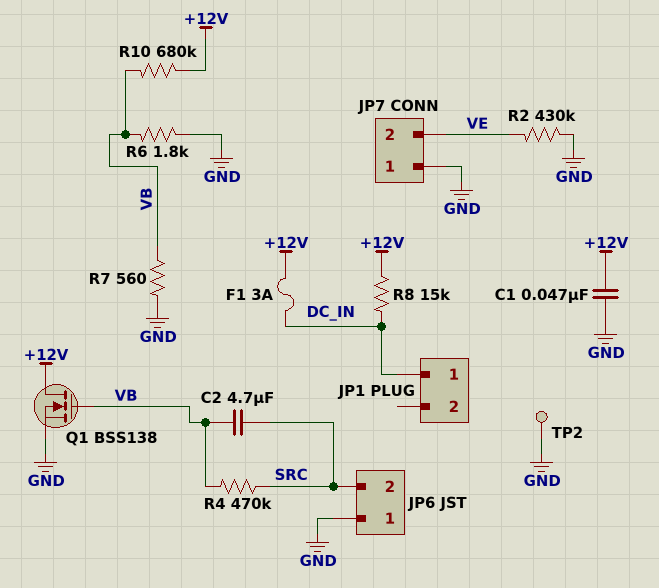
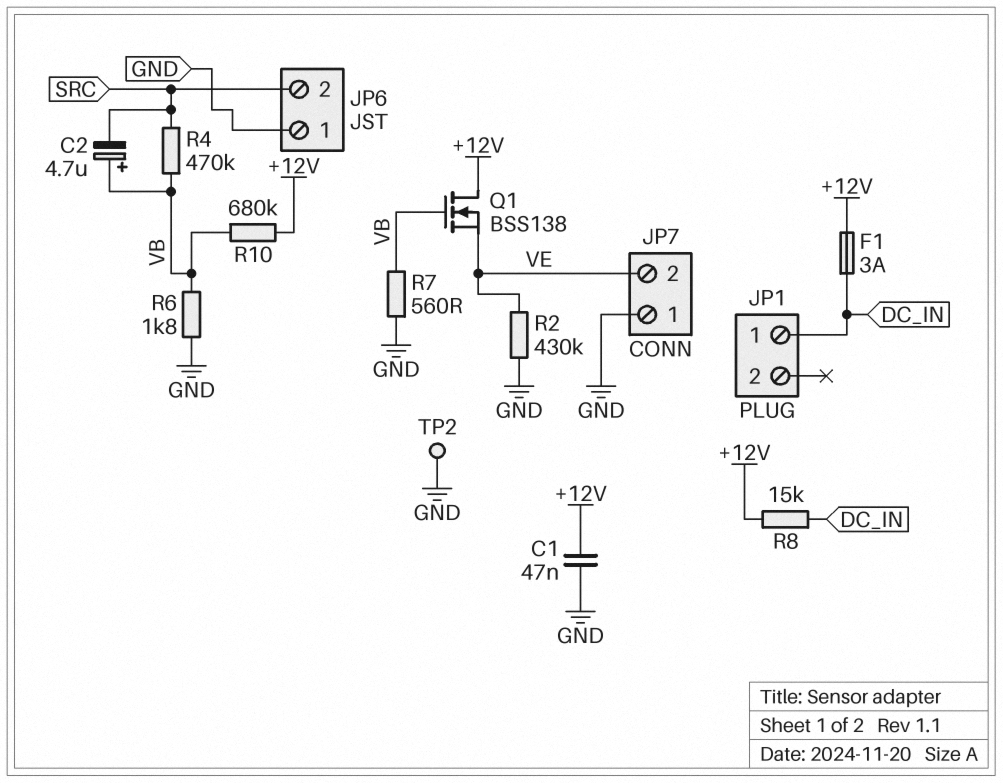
C2: 4.7uF (SRC, VB) -> 4.7uF (plus VB, minus SRC)
Q1: NMOS BSS138 (G VB, D +12V, S GND) -> NMOS BSS138 (G VB, D +12V, S VE)

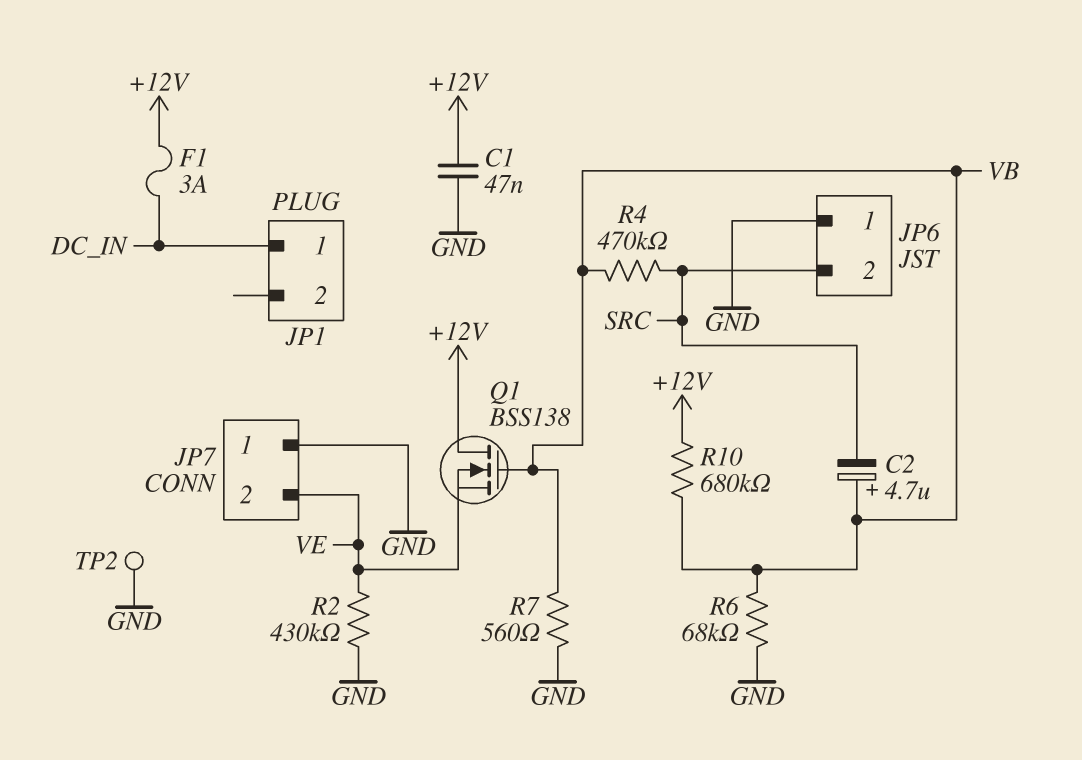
R6: 1.8k (GND, VB) -> 68k (GND, VB)
R8: 15k (+12V, DC_IN) -> none

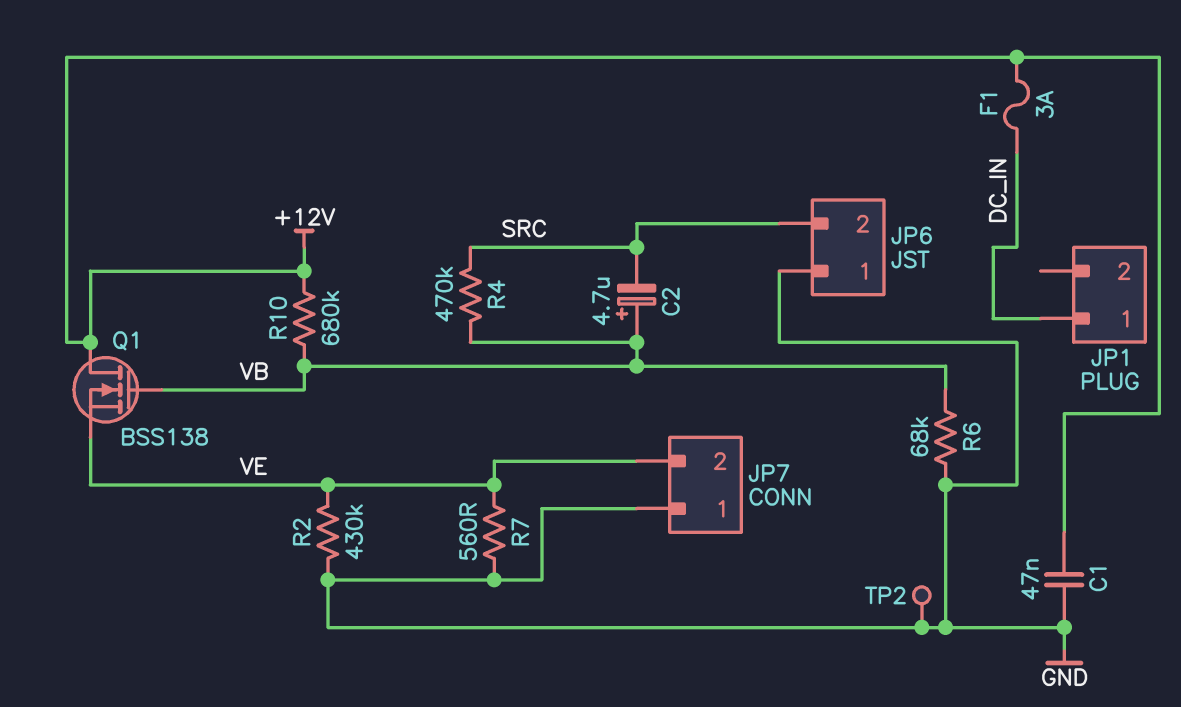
R7: 560 (GND, VB) -> 560 (GND, VE)

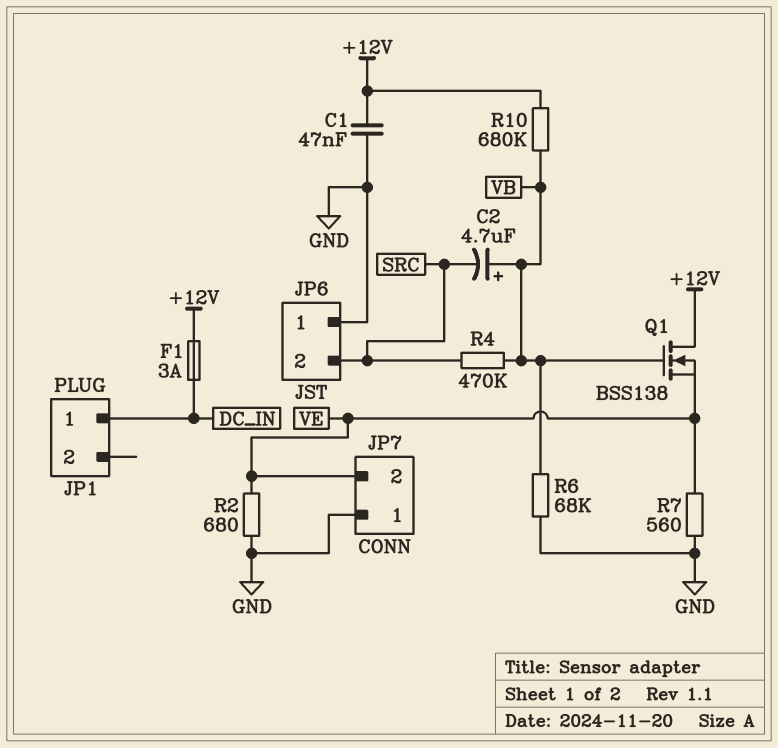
R2: 430k (GND, VE) -> 680 (GND, VE)
TP2: test point (GND) -> none

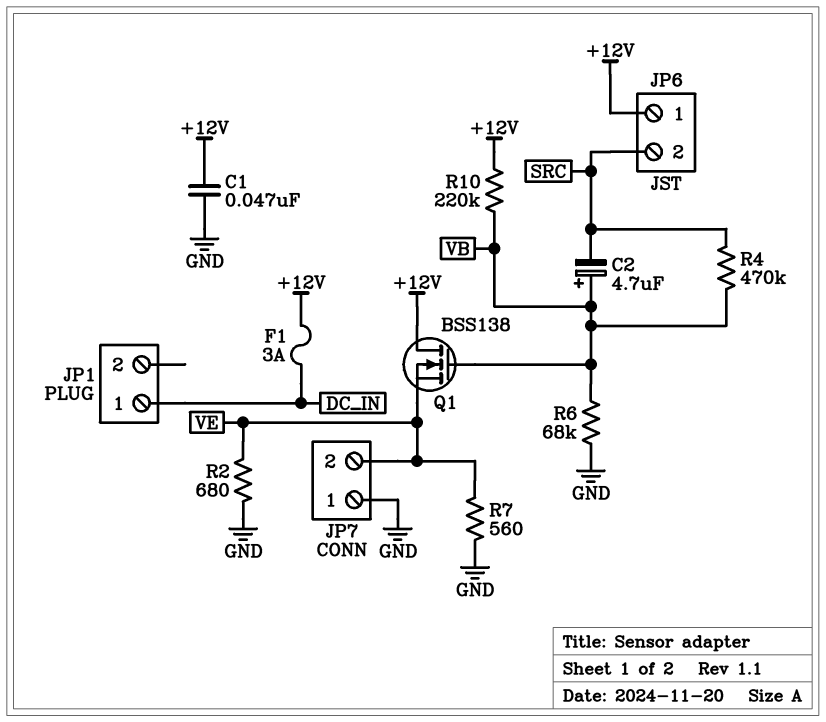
JP6 pin 1: GND -> +12V
R10: 680k (+12V, VB) -> 220k (+12V, VB)

